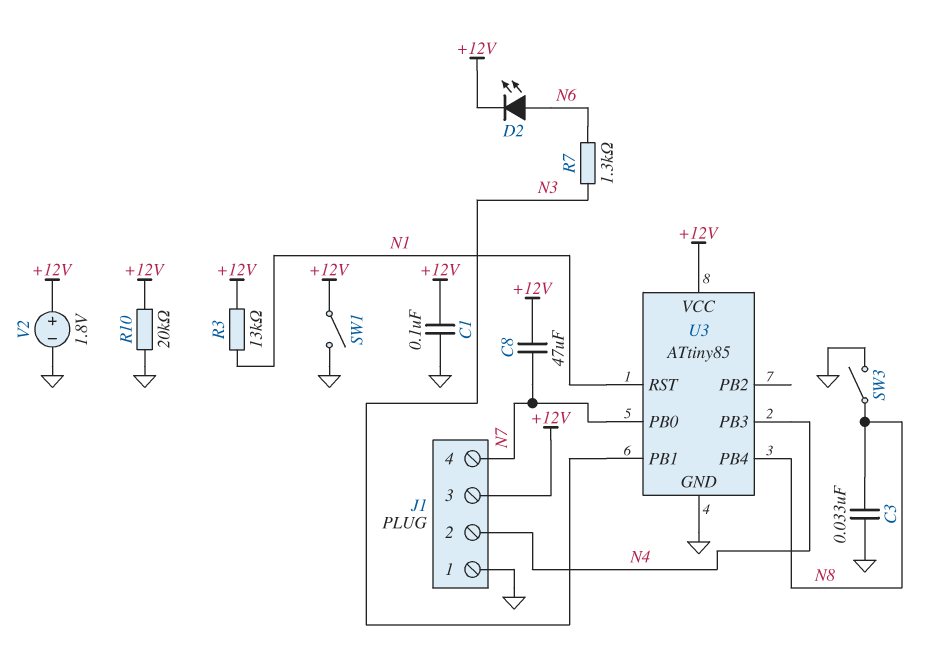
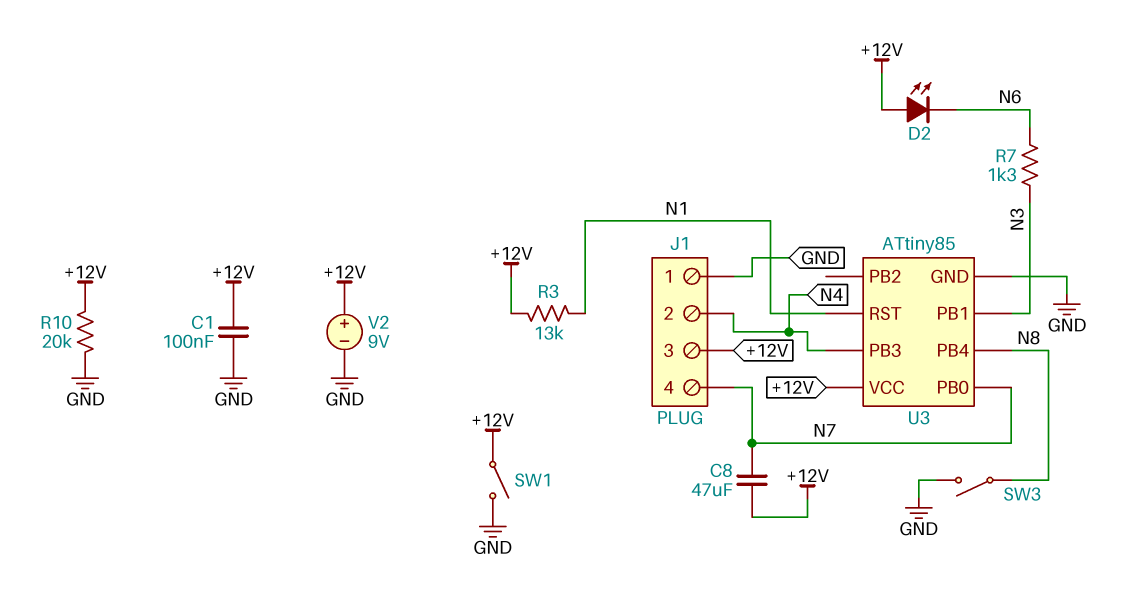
C3: 33nF (GND, N8) -> none
D2: LED (A N6, K +12V) -> LED (A +12V, K N6)
V2: 1.8V (plus +12V, minus GND) -> 9V (plus +12V, minus GND)

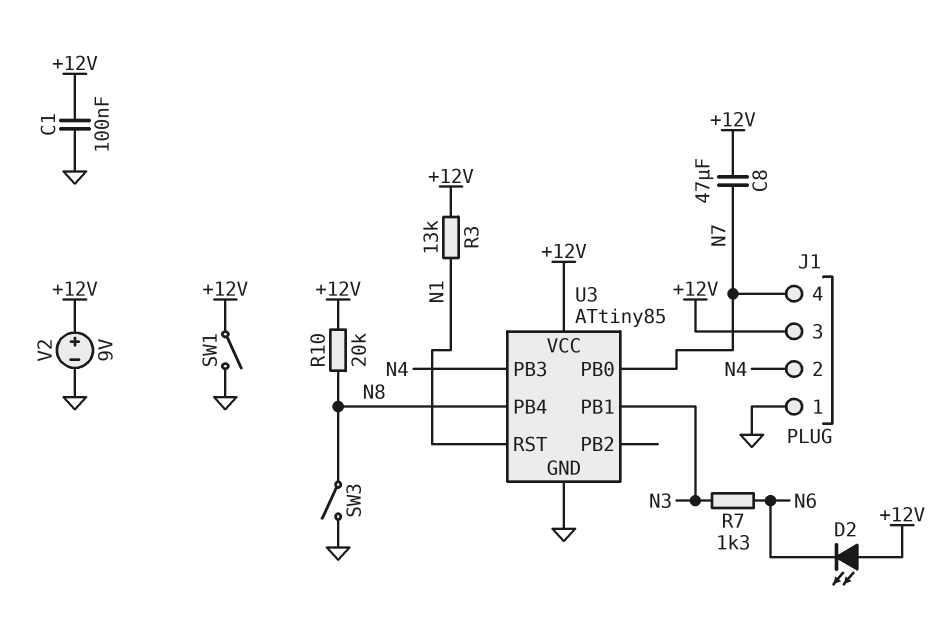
R10: 20k (+12V, GND) -> 20k (+12V, N8)

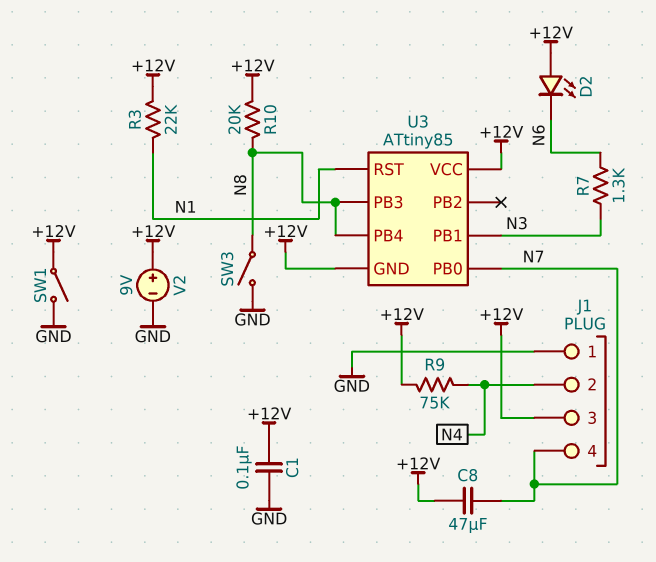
R3: 13k (+12V, N1) -> 22k (+12V, N1)
R9: none -> 75k (+12V, N4)
U3 pin GND: GND -> +12V
U3 pin PB3: N4 -> N8

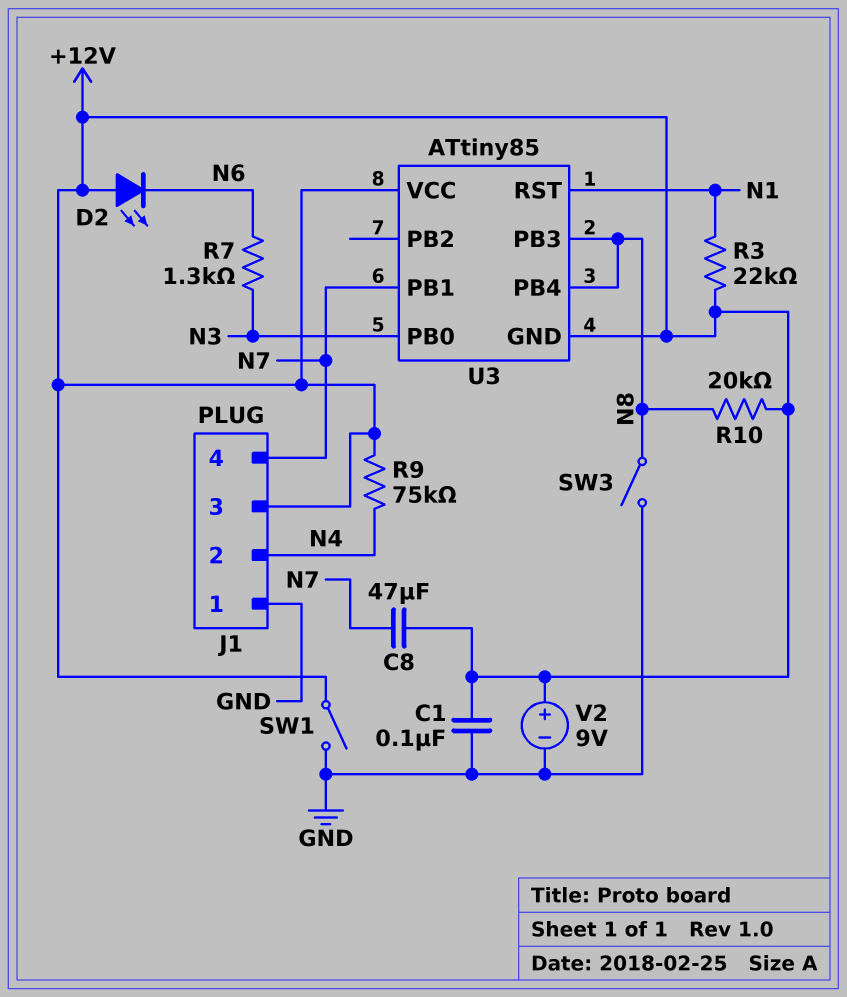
U3 pin PB0: N7 -> N3
U3 pin PB1: N3 -> N7

